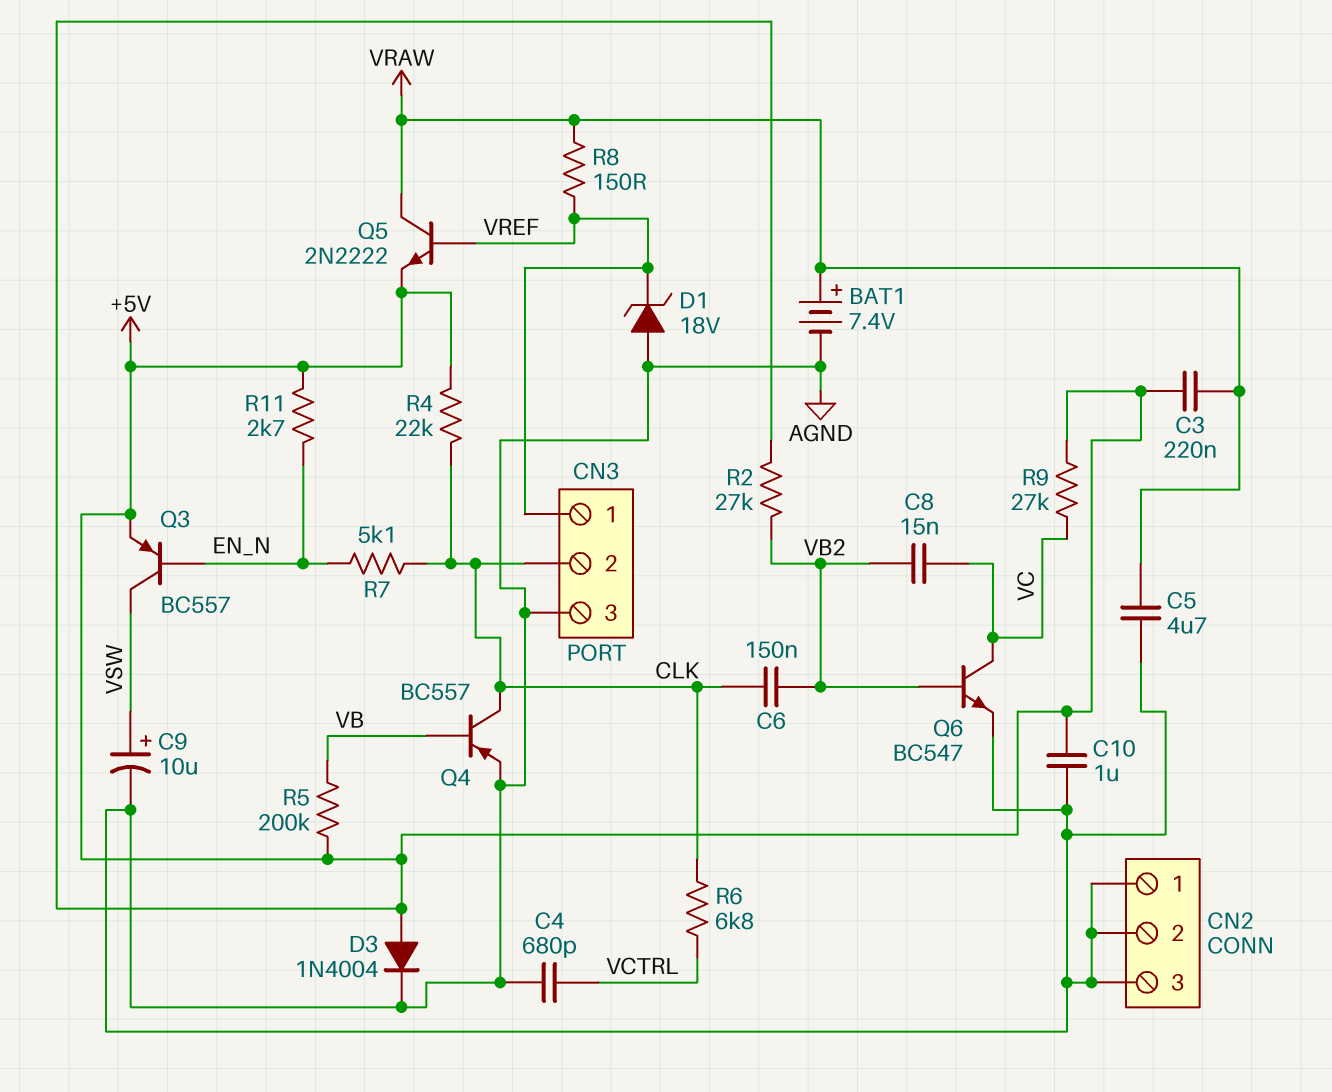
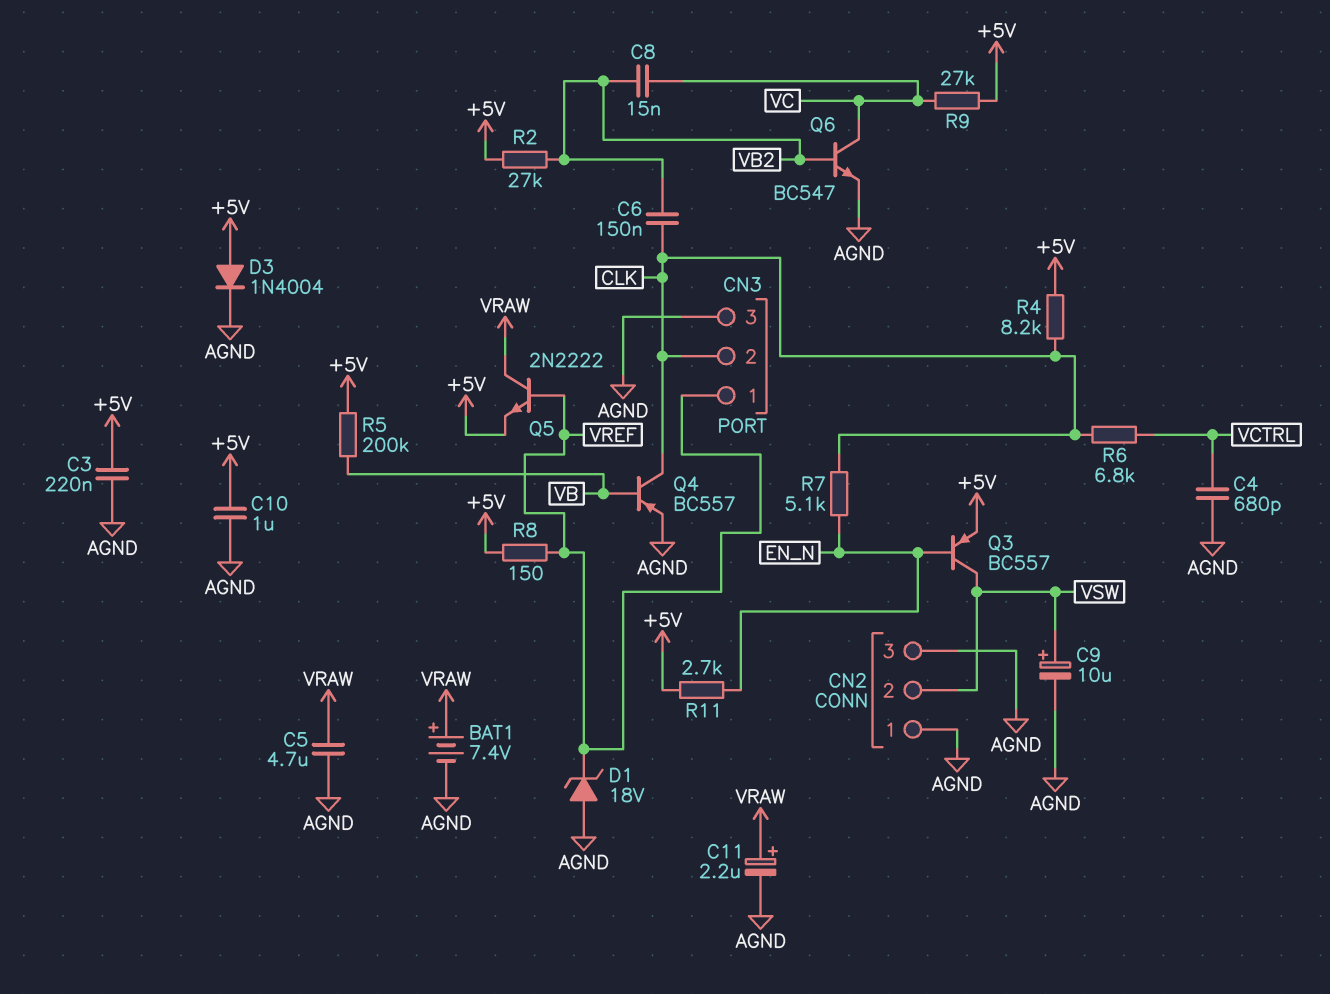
C3: 220nF (+5V, VRAW) -> 220nF (+5V, AGND)
C11: none -> 2.2uF (plus VRAW, minus AGND)
CN2 pin 2: AGND -> VSW
R4: 22k (+5V, CLK) -> 8.2k (+5V, CLK)
R8: 150 (VRAW, VREF) -> 150 (+5V, VREF)

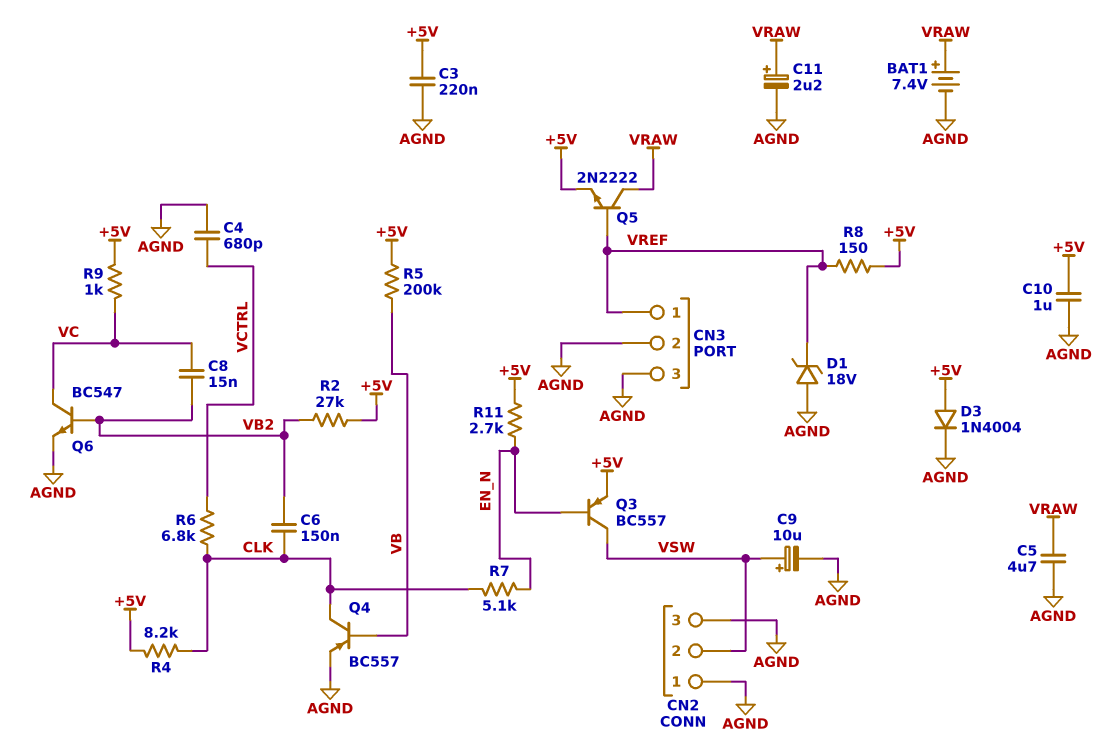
CN3 pin 2: CLK -> AGND
R9: 27k (+5V, VC) -> 1k (+5V, VC)

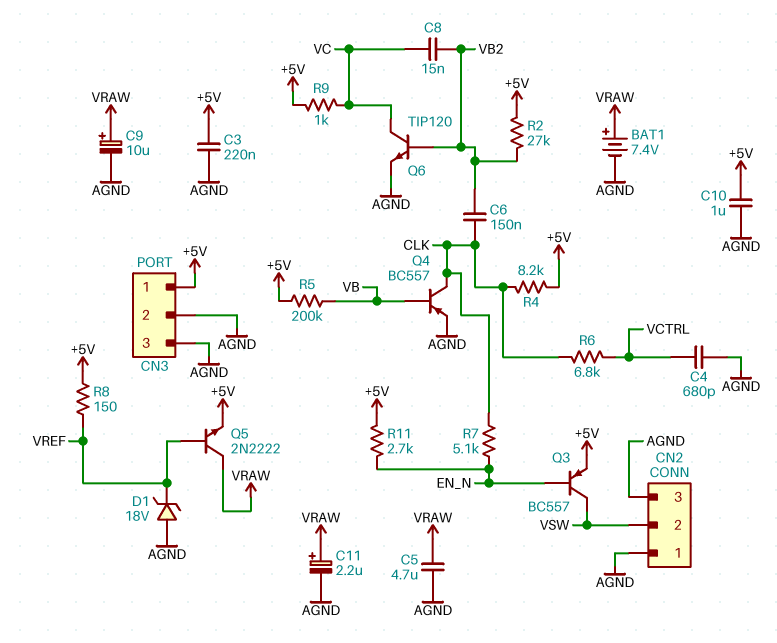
C9: 10uF (plus VSW, minus AGND) -> 10uF (plus VRAW, minus AGND)
CN3 pin 1: VREF -> +5V
D3: diode 1N4004 (A +5V, K AGND) -> none
Q6: NPN BC547 (B VB2, C VC, E AGND) -> NPN TIP120 (B VB2, C VC, E AGND)

